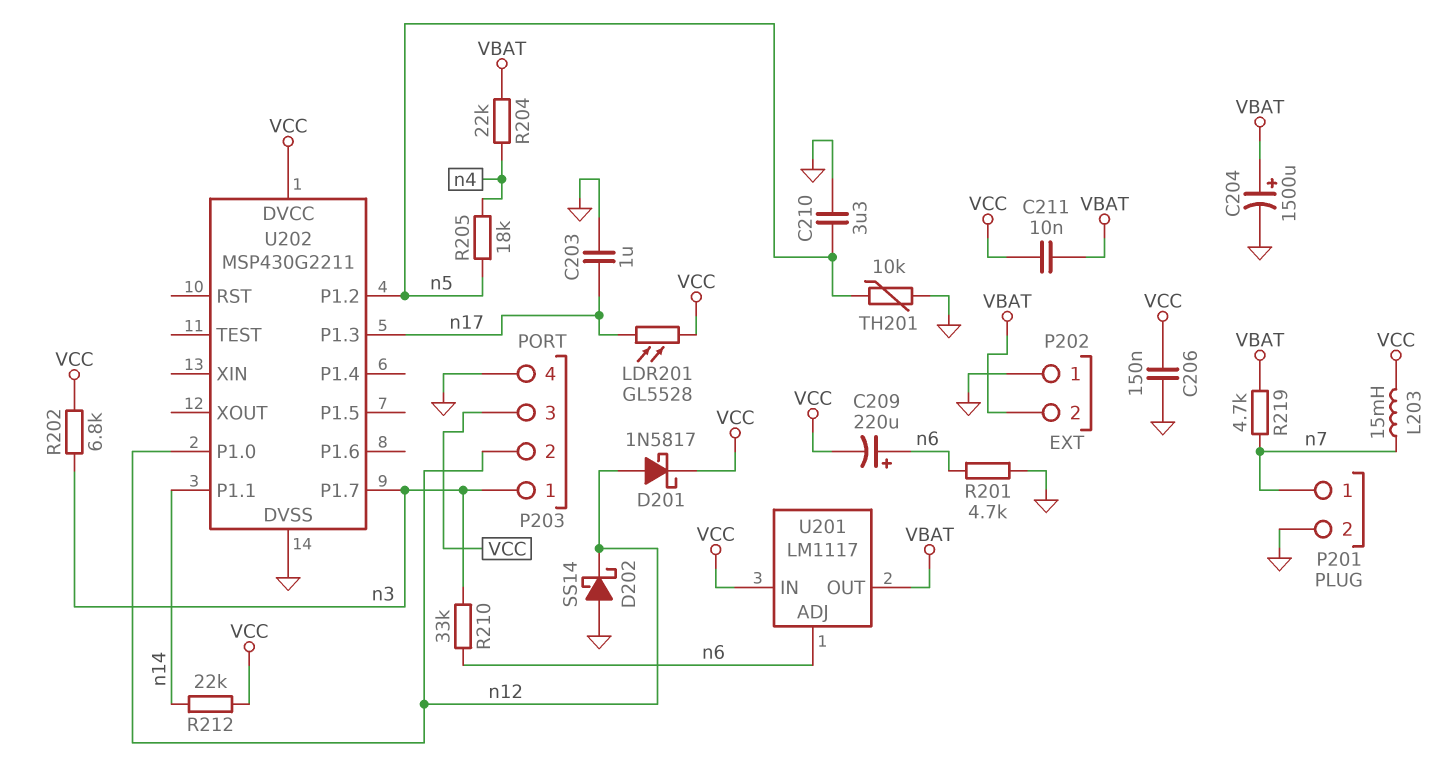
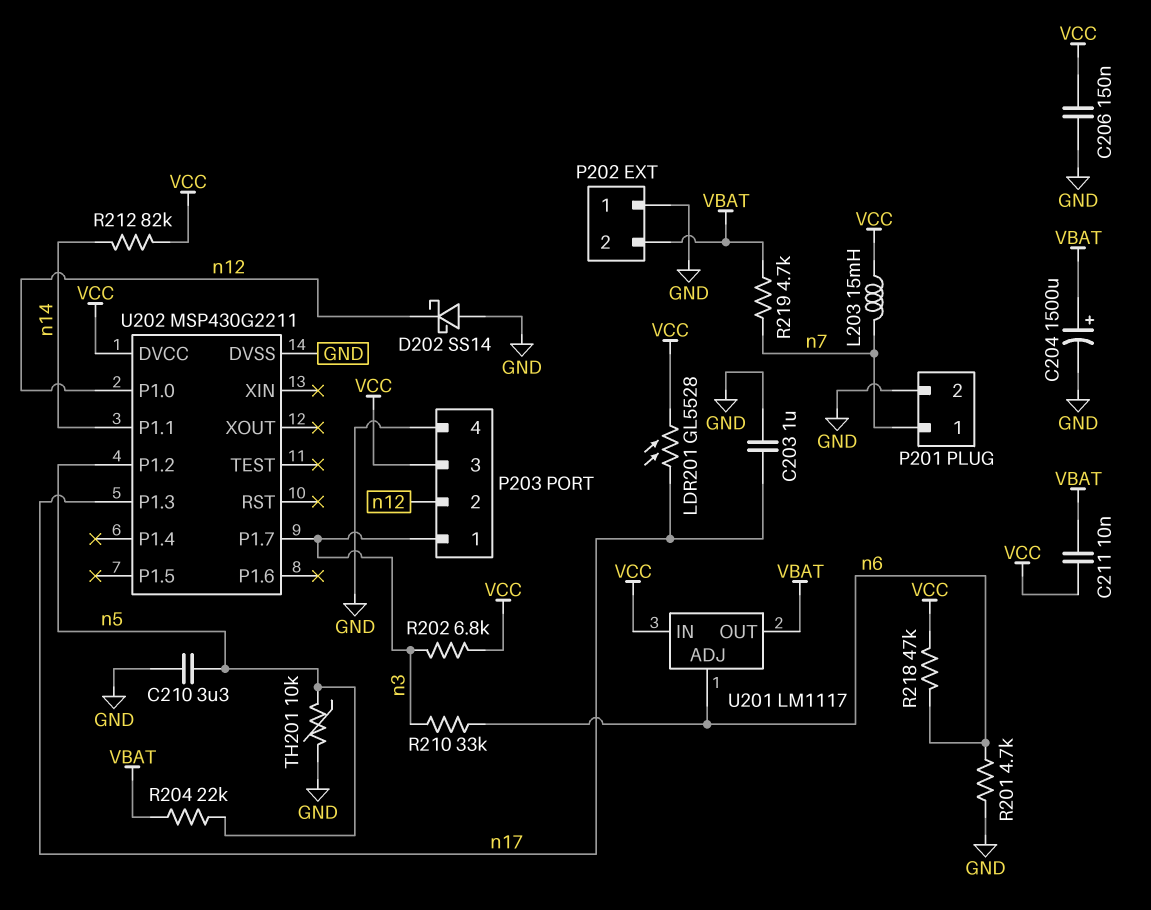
C209: 220uF (plus n6, minus VCC) -> none
D201: schottky 1N5817 (A n12, K VCC) -> none
R204: 22k (VBAT, n4) -> 22k (VBAT, n5)
R205: 18k (n4, n5) -> none
R212: 22k (VCC, n14) -> 82k (VCC, n14)
R218: none -> 47k (VCC, n6)

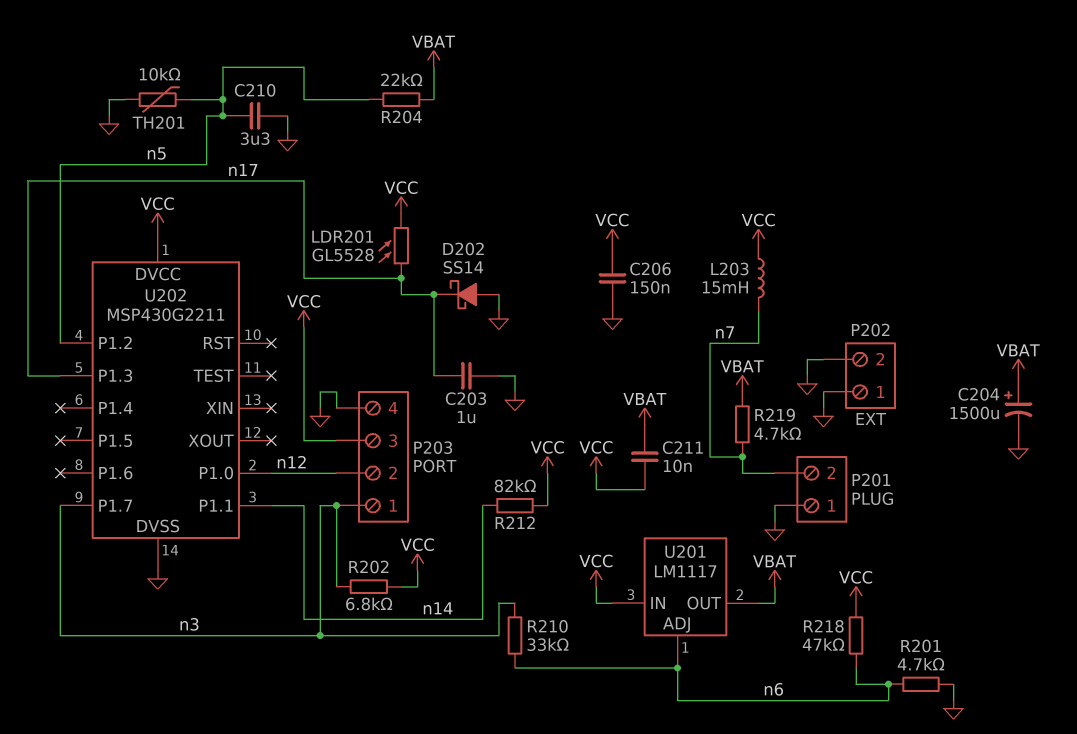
D202: schottky SS14 (A GND, K n12) -> schottky SS14 (A GND, K n17)
P201 pin 1: n7 -> GND
P201 pin 2: GND -> n7
P202 pin 2: VBAT -> GND

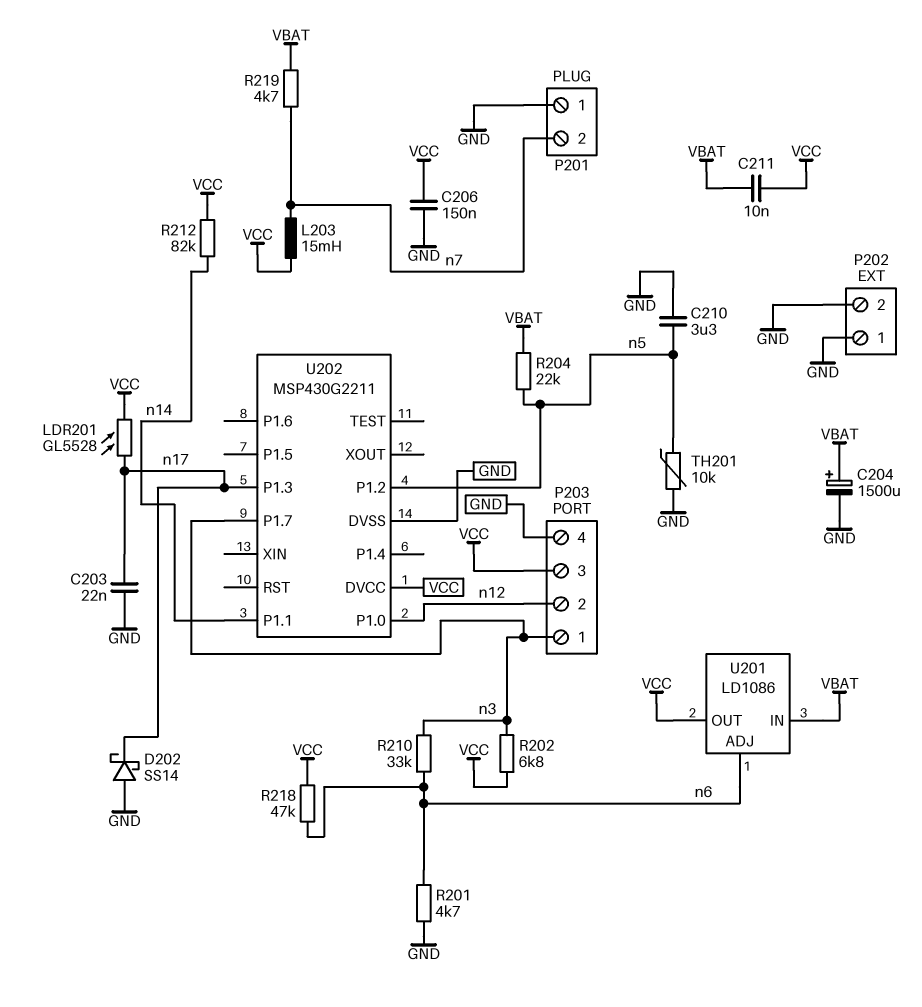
C203: 1uF (GND, n17) -> 22nF (GND, n17)
U201: LM1117 -> LD1086
U201 pin IN: VCC -> VBAT
U201 pin OUT: VBAT -> VCC

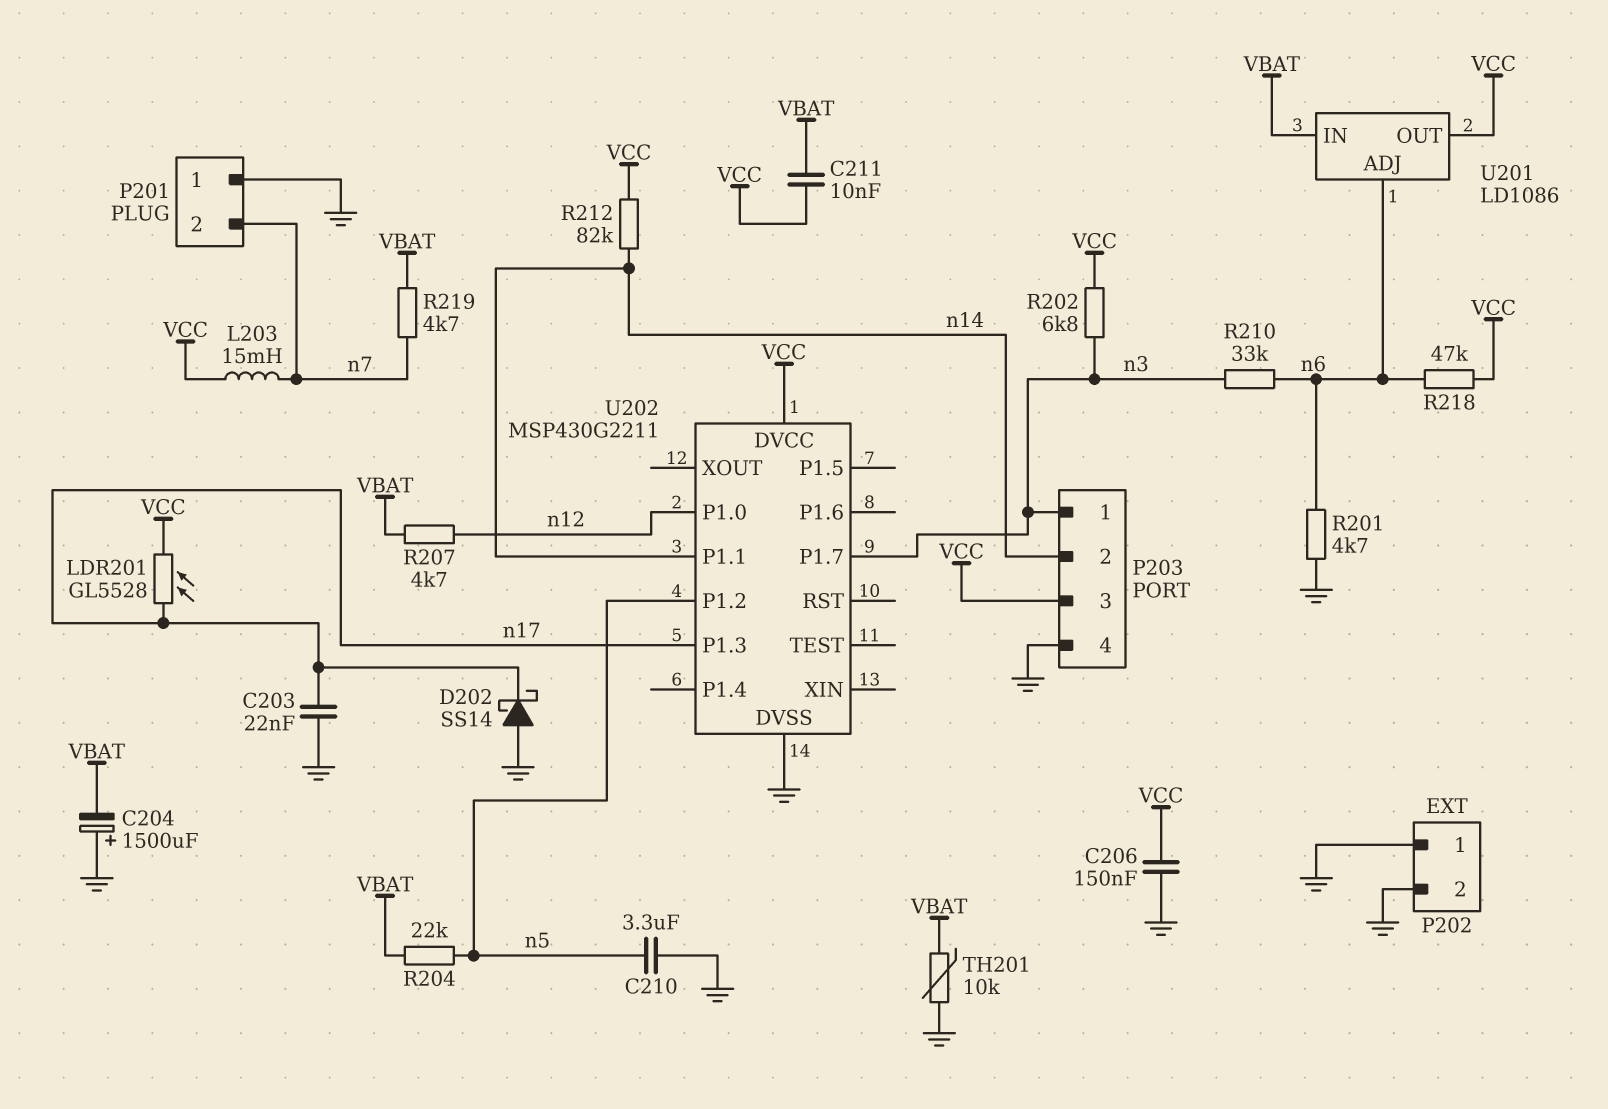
C204: 1500uF (plus VBAT, minus GND) -> 1500uF (plus GND, minus VBAT)
P203 pin 2: n12 -> n14
R207: none -> 4.7k (VBAT, n12)
TH201: 10k (GND, n5) -> 10k (GND, VBAT)

